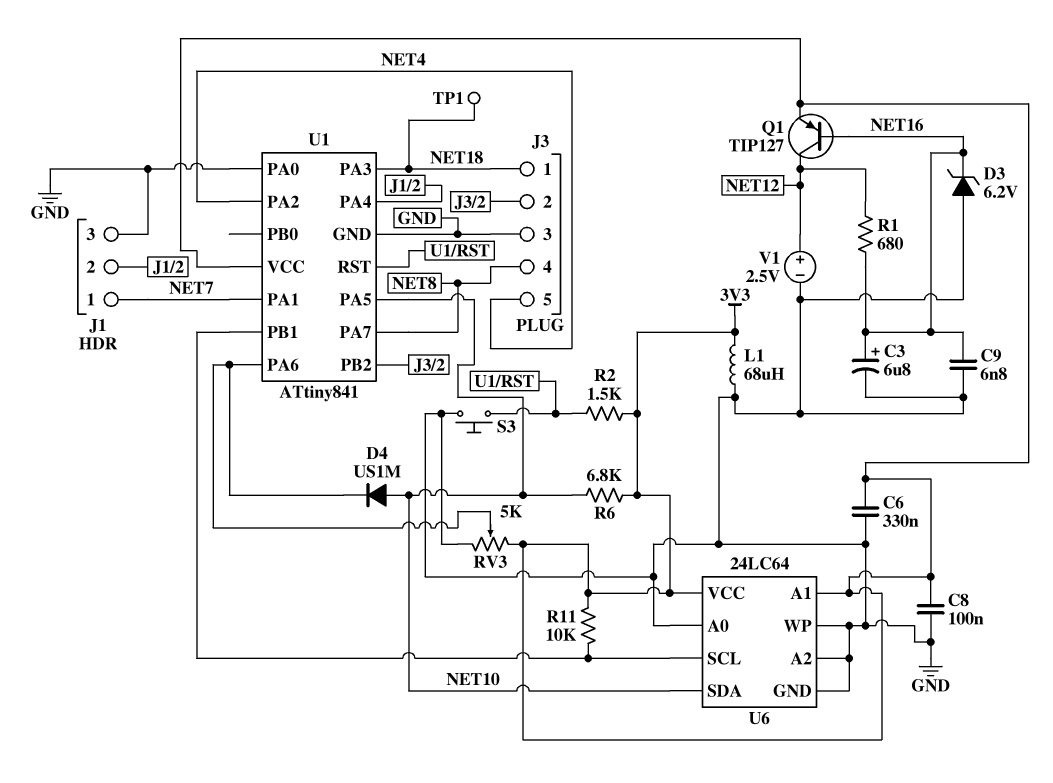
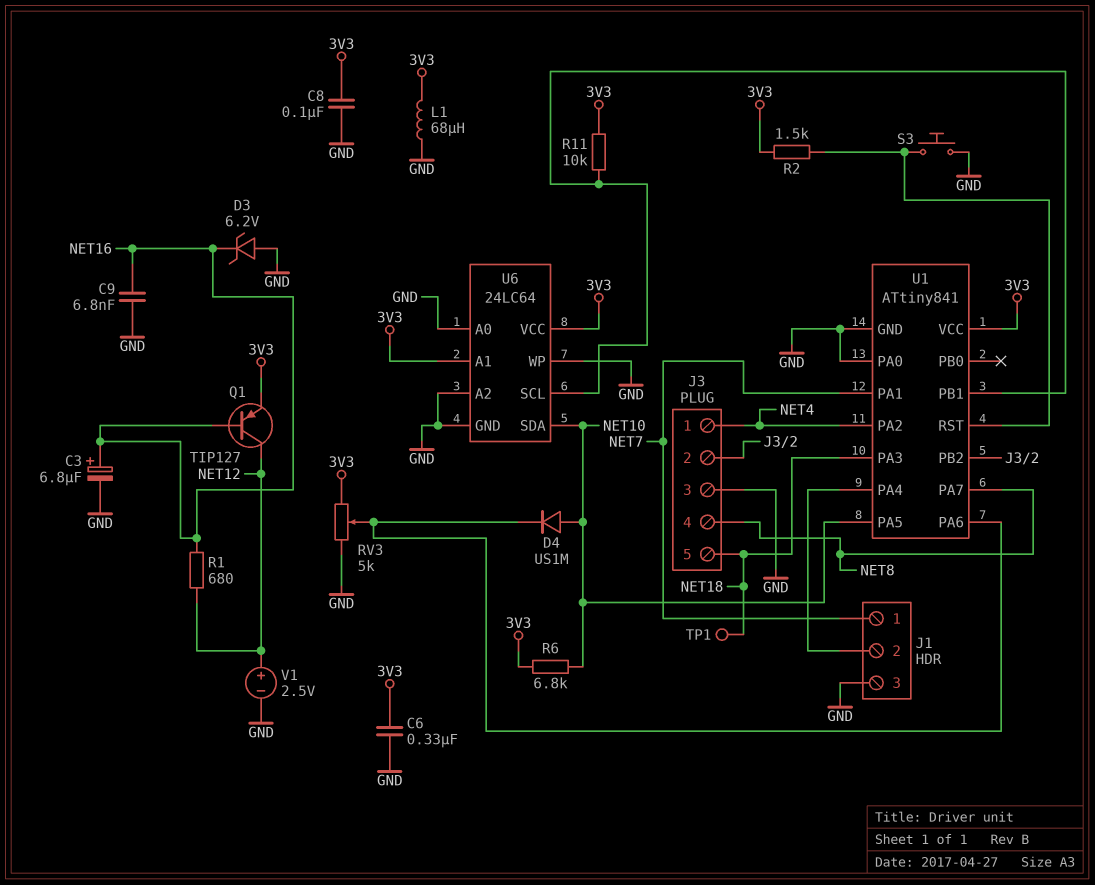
J3 pin 1: NET18 -> NET4
J3 pin 5: NET4 -> NET18

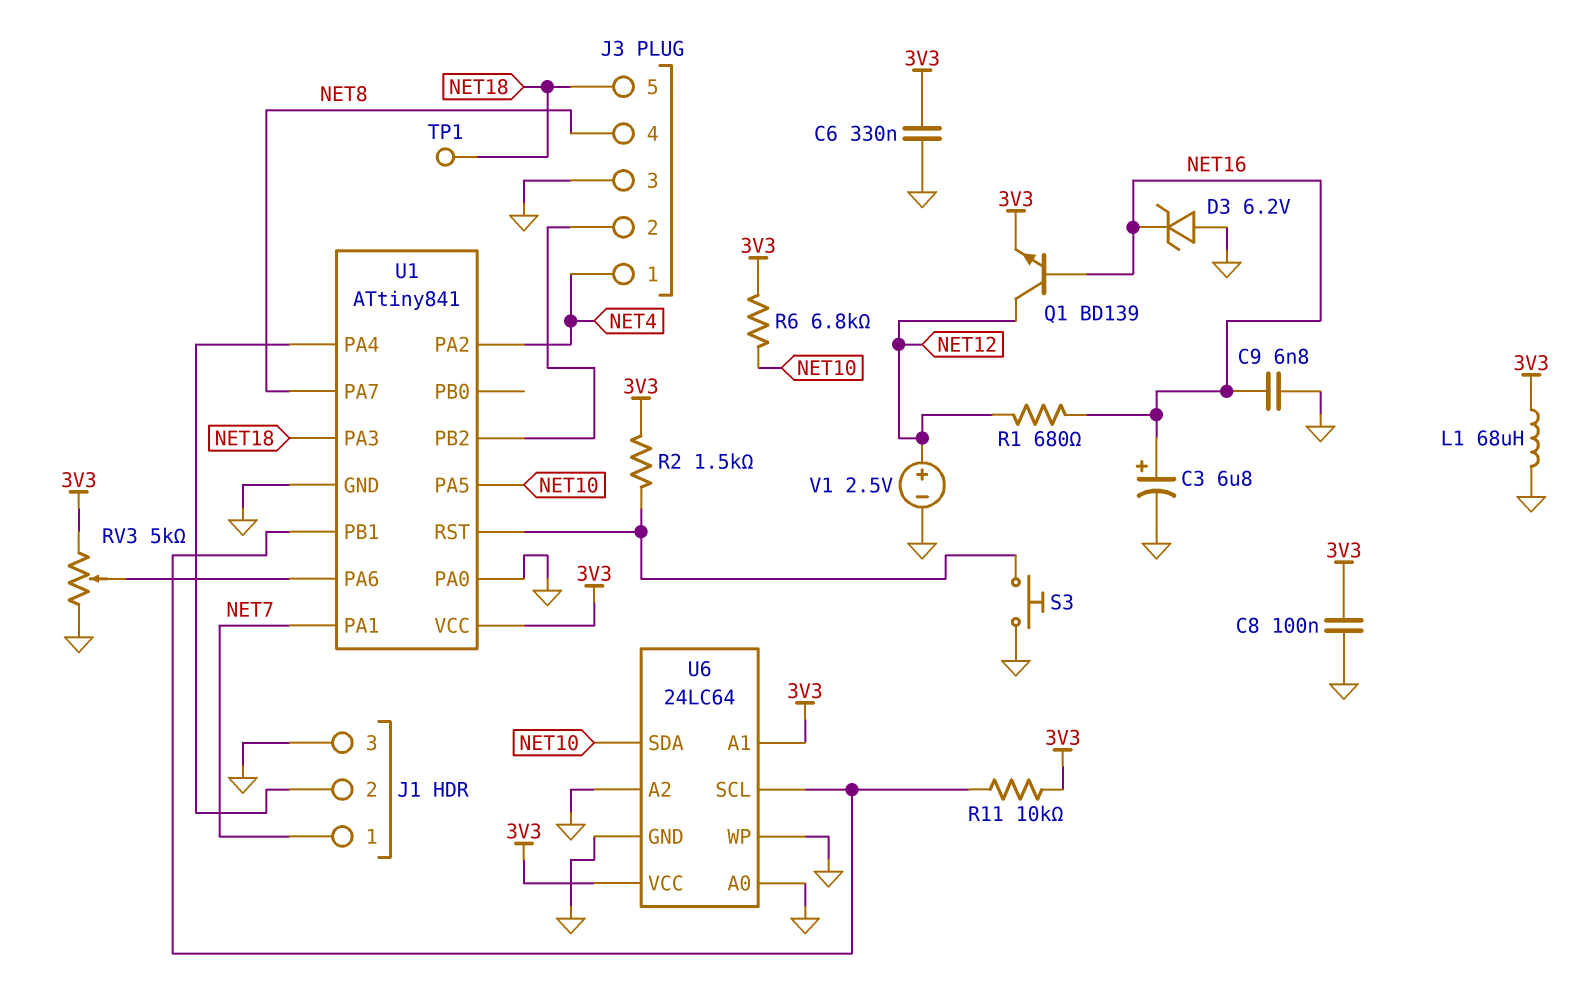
D4: diode US1M (A NET10, K U1/PA6) -> none
Q1: PNP TIP127 (B NET16, C NET12, E 3V3) -> NPN BD139 (B NET16, C NET12, E 3V3)

